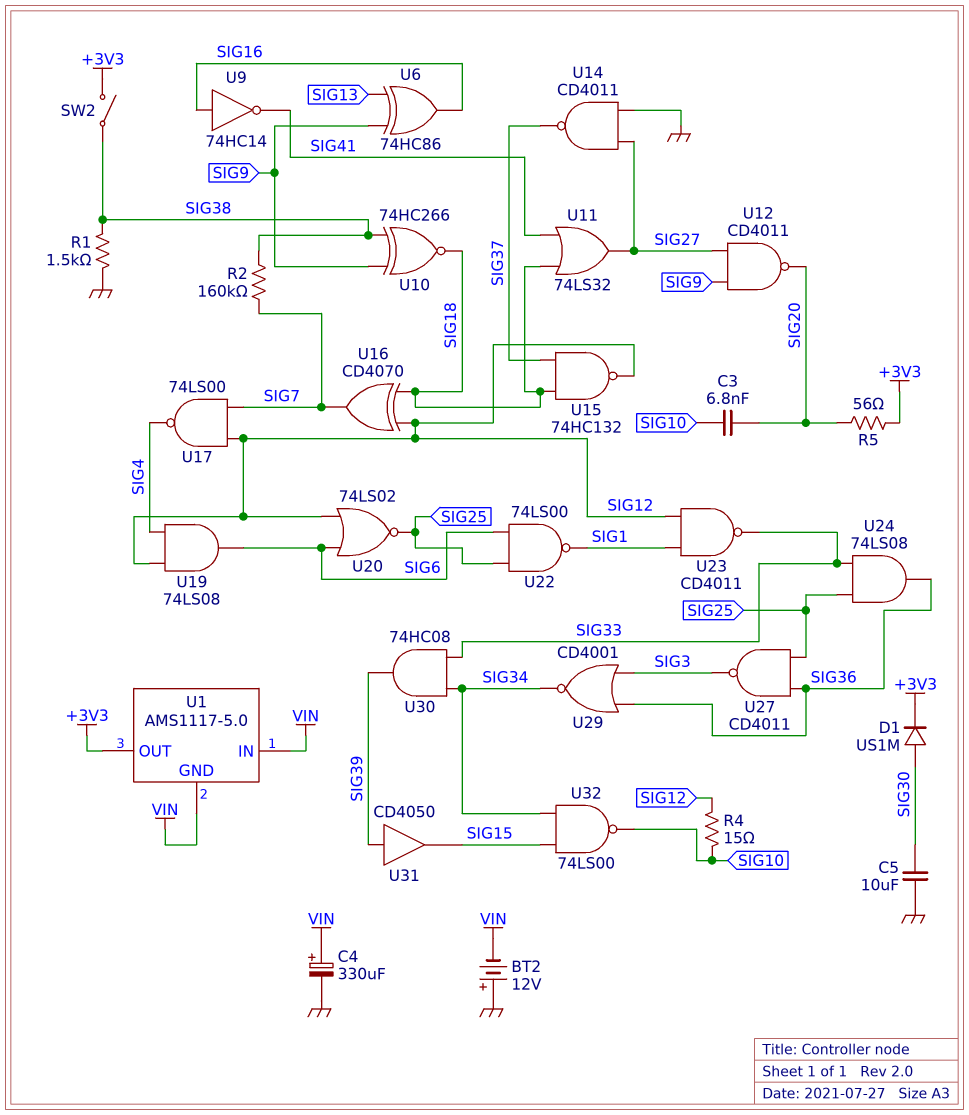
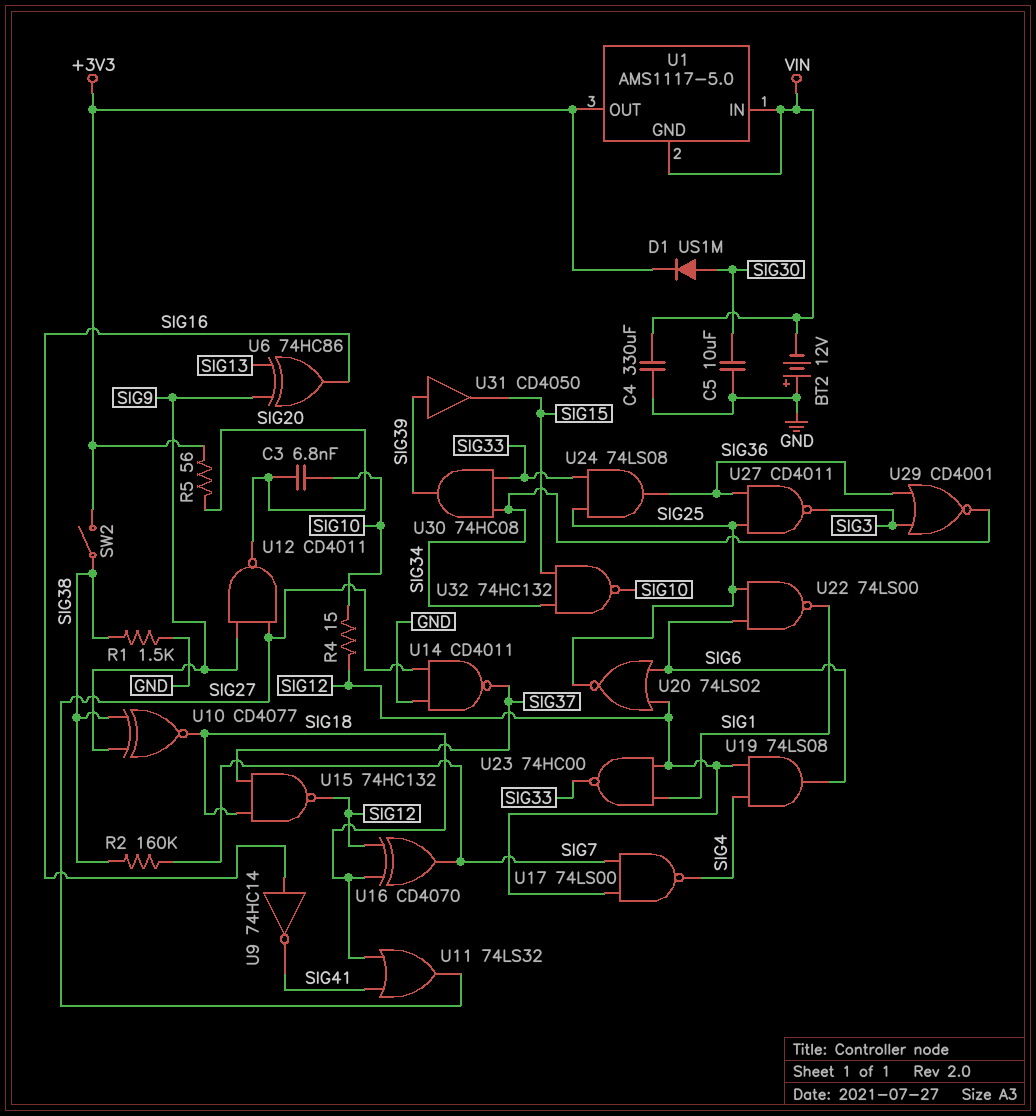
C4: 330uF (plus VIN, minus GND) -> 330uF (GND, VIN)
U10: XNOR 74HC266 (in SIG9, in SIG38, out SIG18) -> XNOR CD4077 (in SIG9, in SIG38, out SIG18)
U23: NAND CD4011 (in SIG1, in SIG12, out SIG33) -> NAND 74HC00 (in SIG1, in SIG12, out SIG33)
U32: NAND 74LS00 (in SIG15, in SIG34, out SIG10) -> NAND 74HC132 (in SIG15, in SIG34, out SIG10)

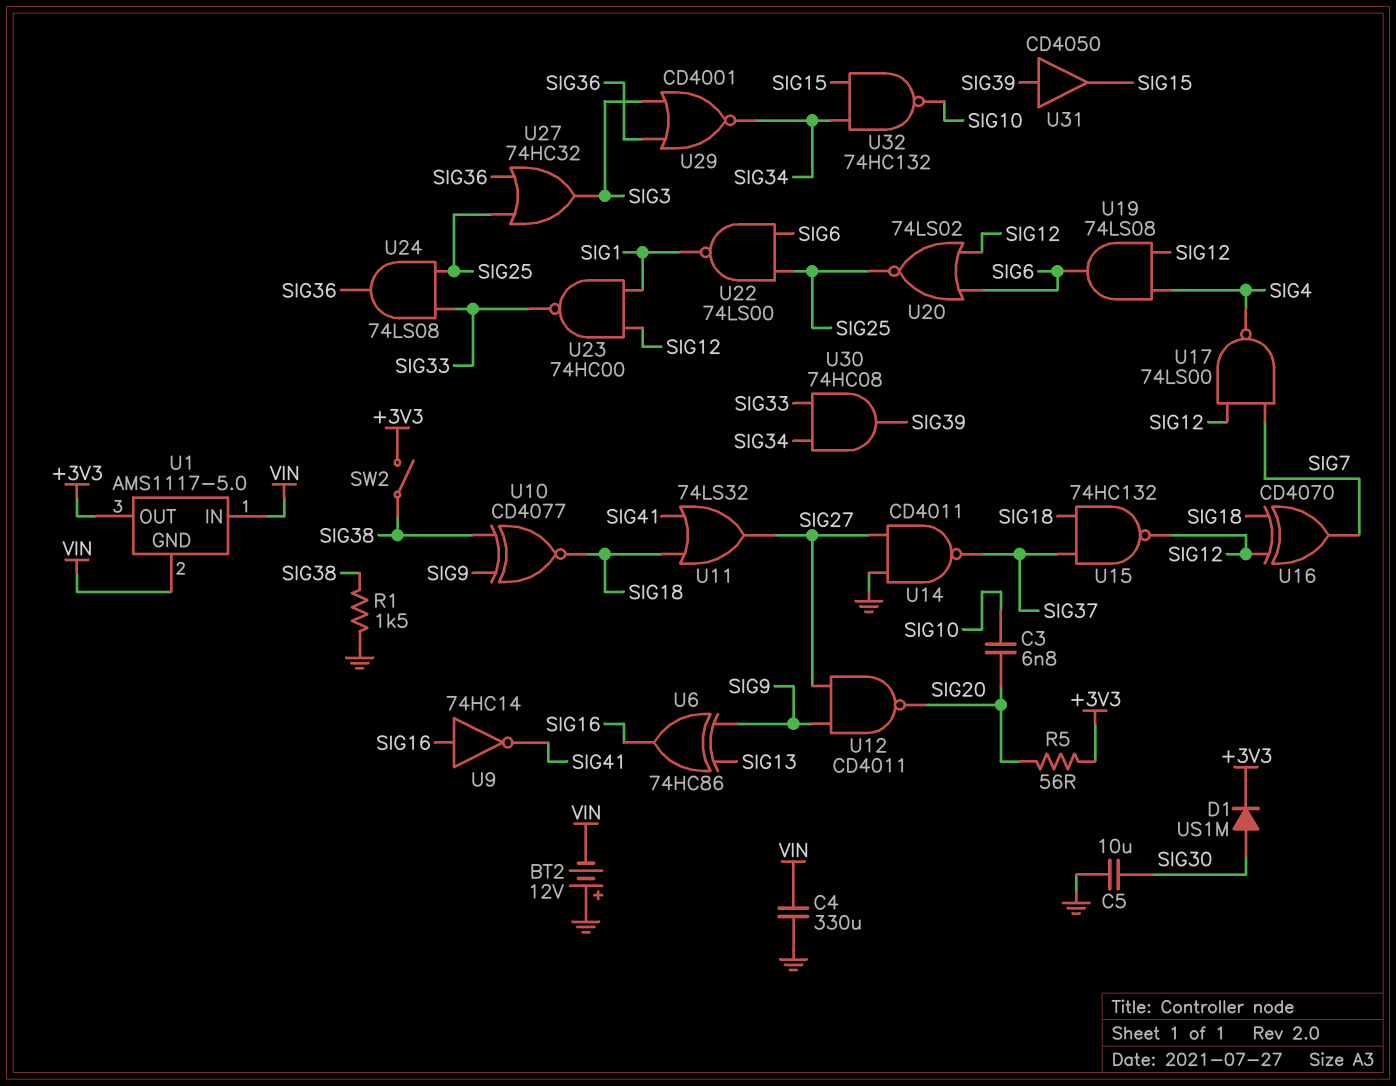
R2: 160k (SIG7, SIG38) -> none
R4: 15 (SIG10, SIG12) -> none
U27: NAND CD4011 (in SIG25, in SIG36, out SIG3) -> OR 74HC32 (in SIG25, in SIG36, out SIG3)

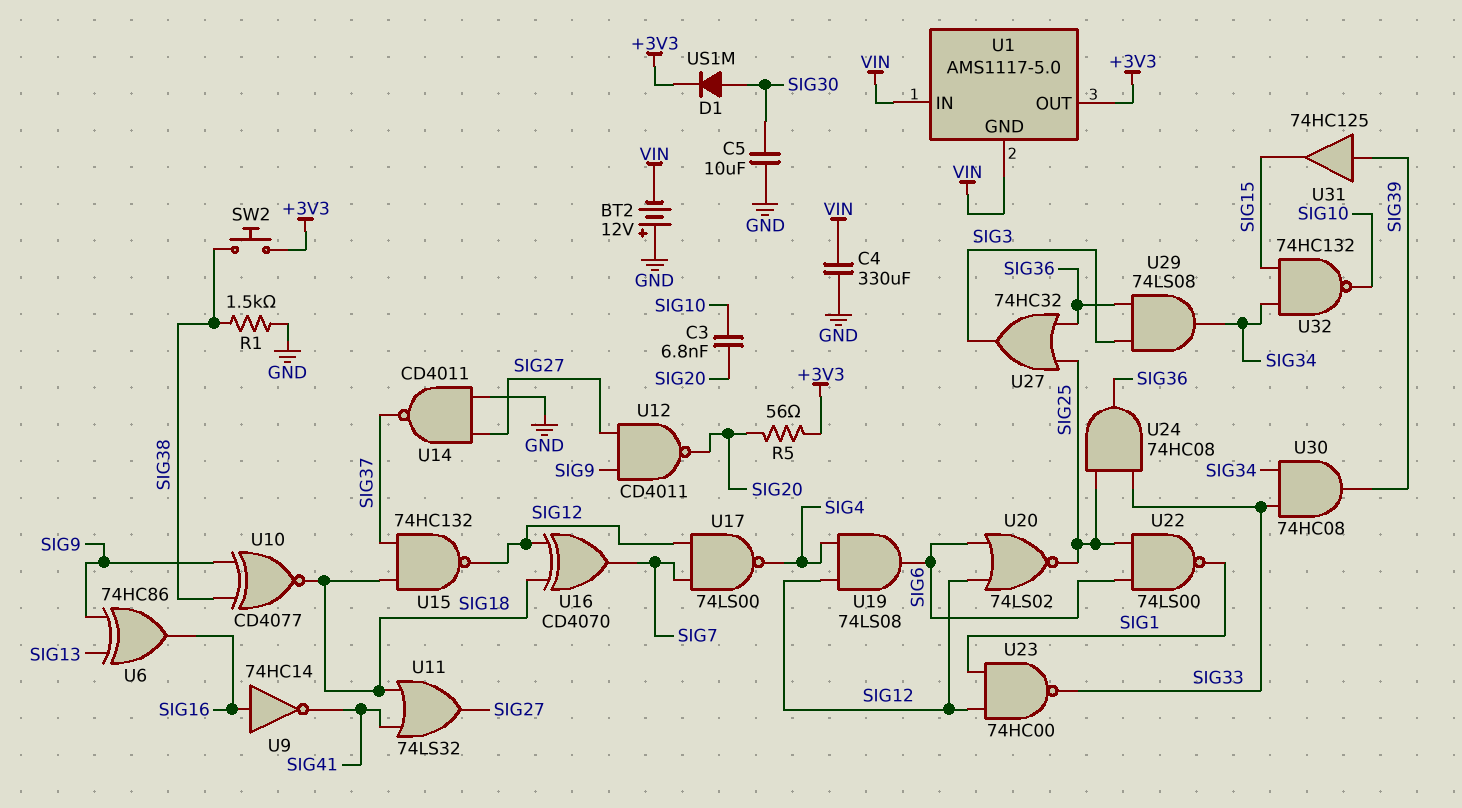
SW2: switch (+3V3, SIG38) -> button (+3V3, SIG38)
U24: AND 74LS08 (in SIG25, in SIG33, out SIG36) -> AND 74HC08 (in SIG25, in SIG33, out SIG36)
U29: NOR CD4001 (in SIG3, in SIG36, out SIG34) -> AND 74LS08 (in SIG3, in SIG36, out SIG34)
U31: buffer CD4050 (in SIG39, out SIG15) -> buffer 74HC125 (in SIG39, out SIG15)

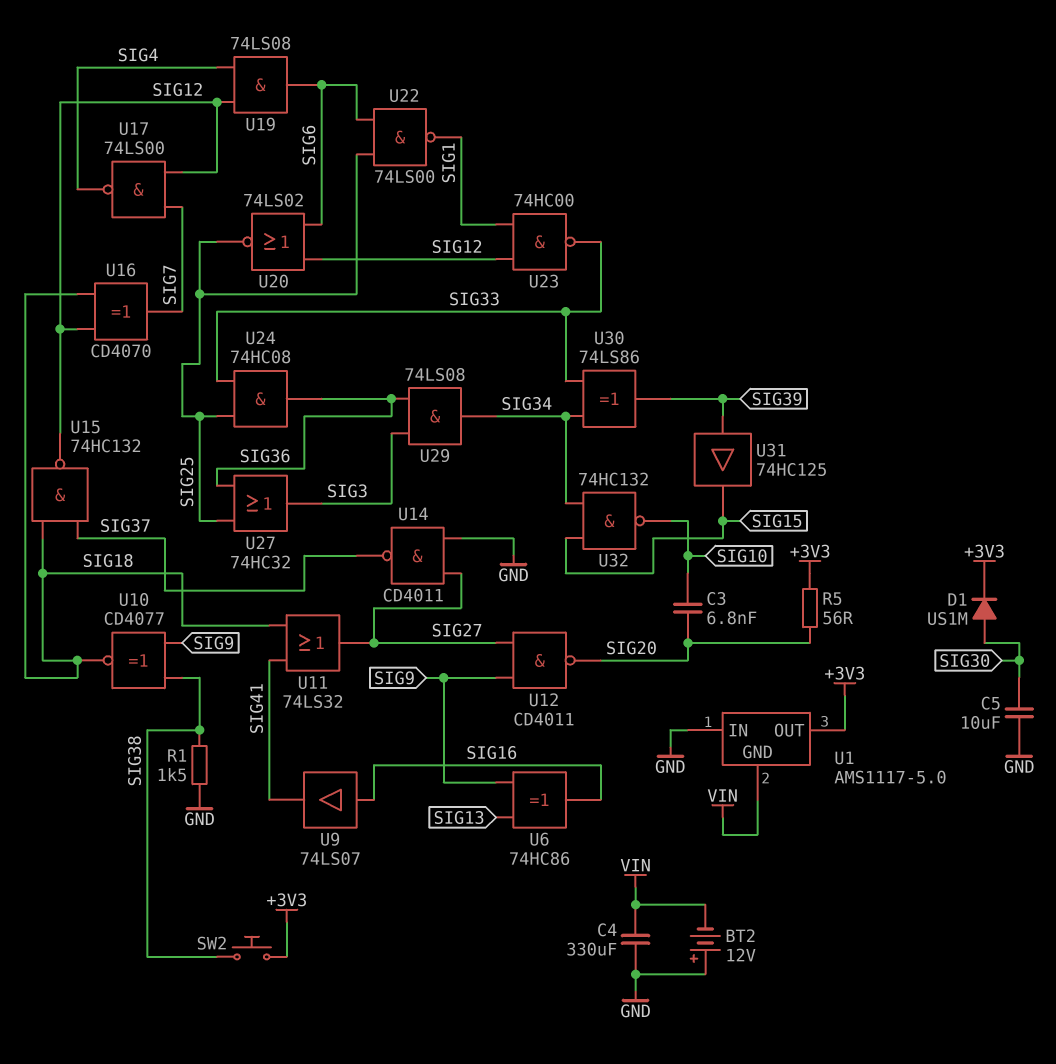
U1 pin IN: VIN -> GND
U9: NOT 74HC14 (in SIG16, out SIG41) -> buffer 74LS07 (in SIG16, out SIG41)
U30: AND 74HC08 (in SIG33, in SIG34, out SIG39) -> XOR 74LS86 (in SIG33, in SIG34, out SIG39)

